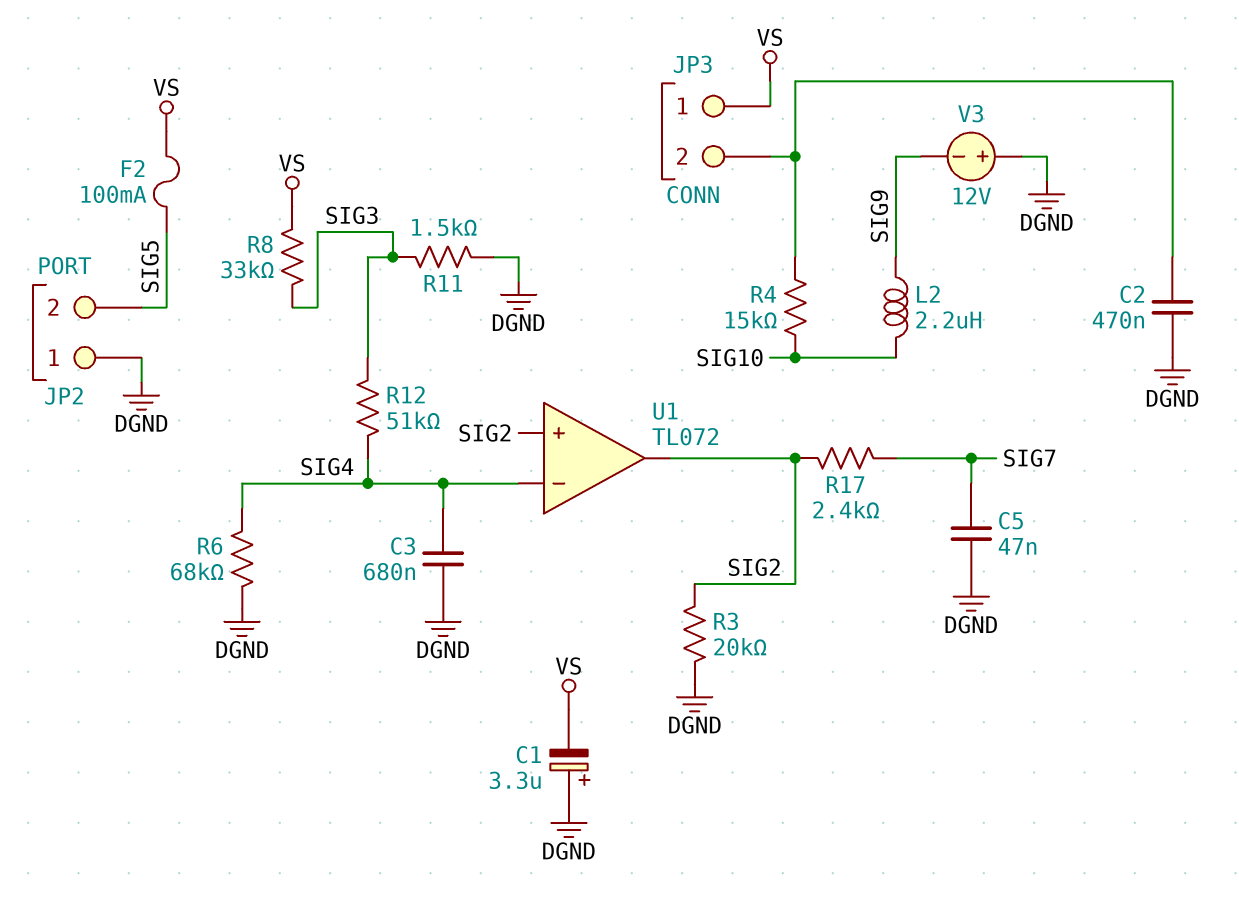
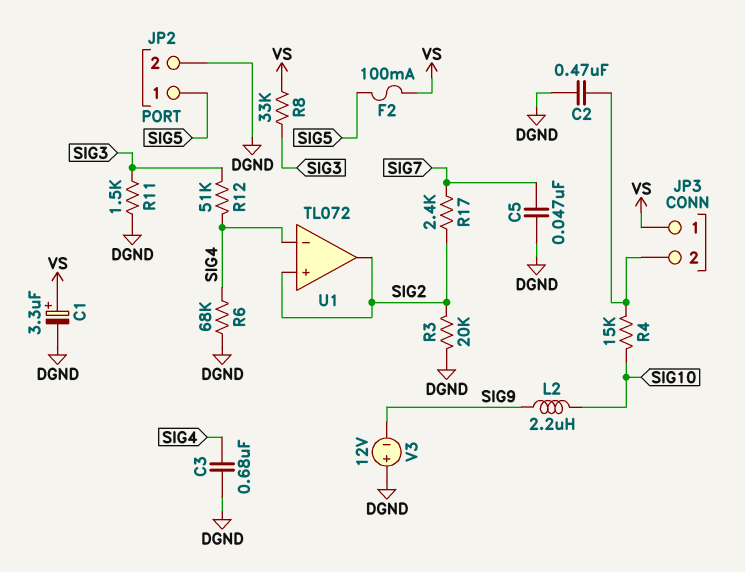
C1: 3.3uF (plus DGND, minus VS) -> 3.3uF (plus VS, minus DGND)
JP2 pin 1: DGND -> SIG5
JP2 pin 2: SIG5 -> DGND

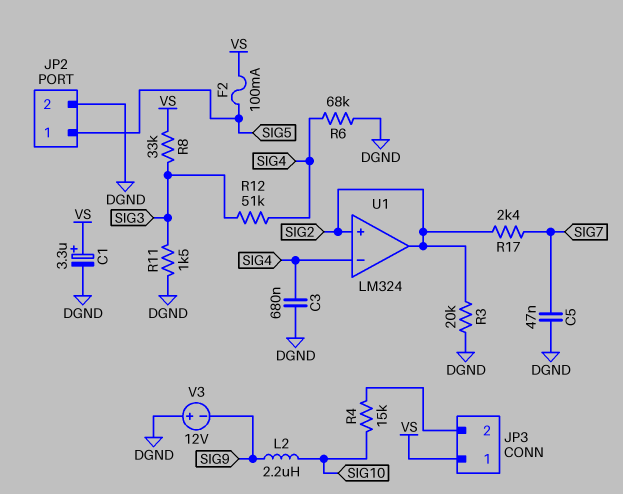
C2: 470nF (DGND, JP3/2) -> none
U1: TL072 -> LM324

